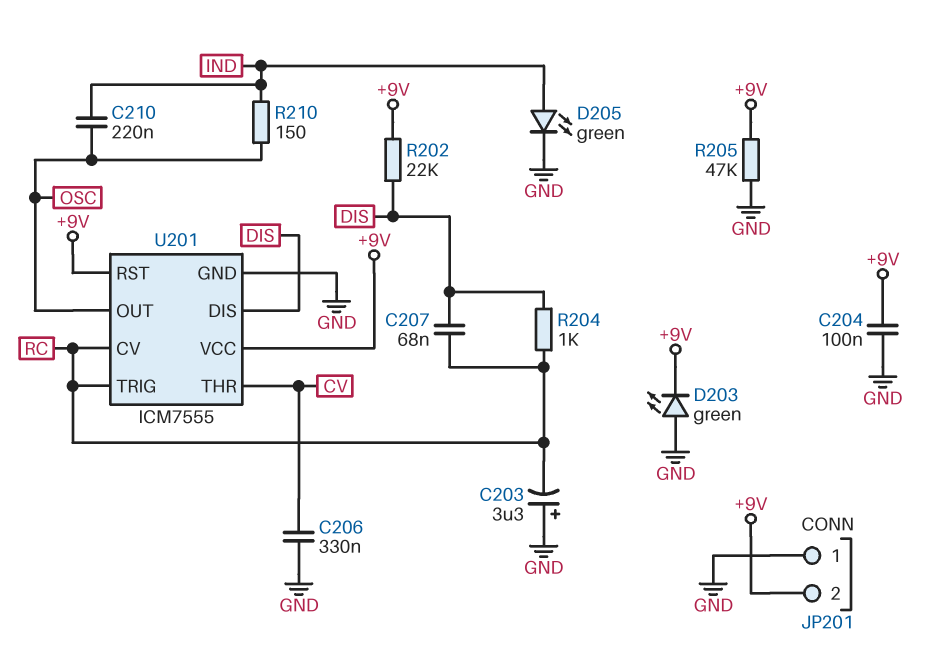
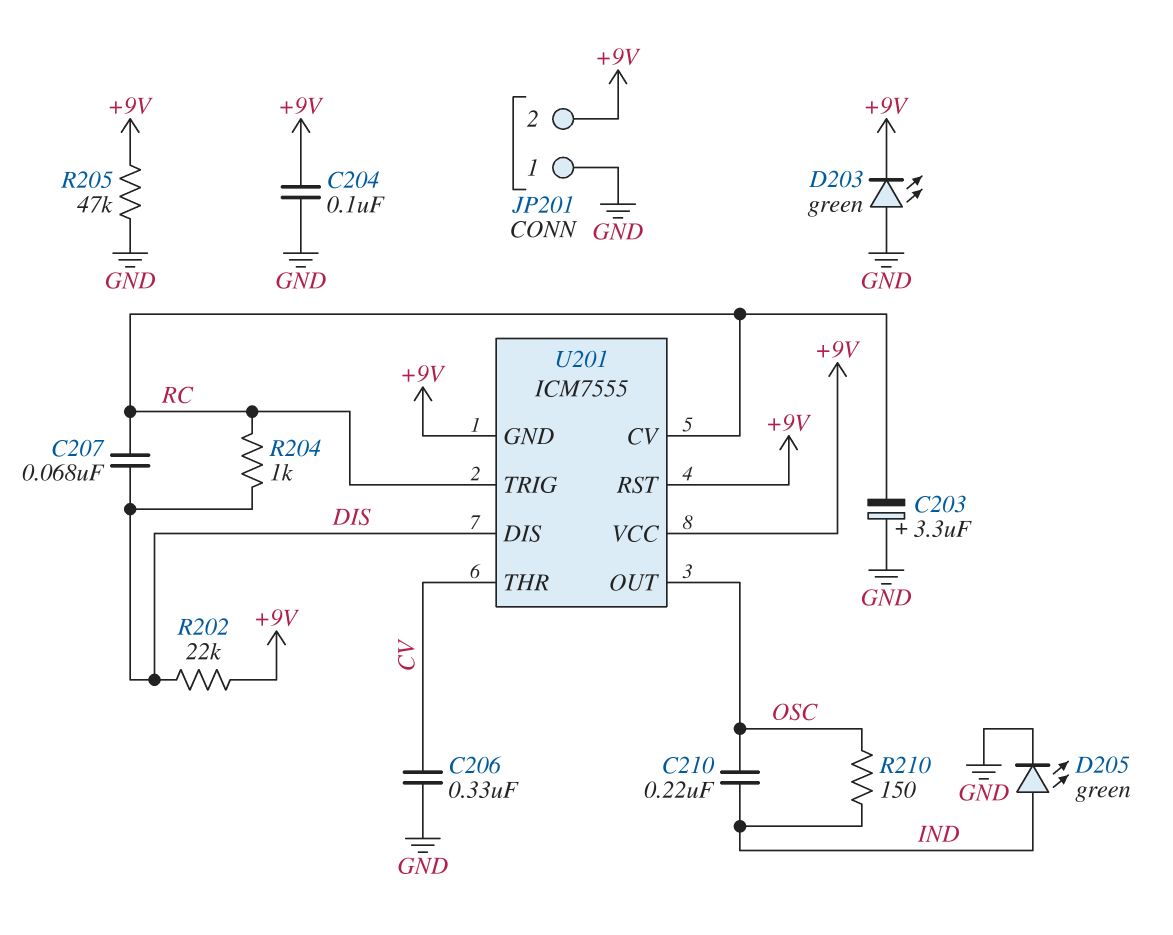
U201 pin GND: GND -> +9V

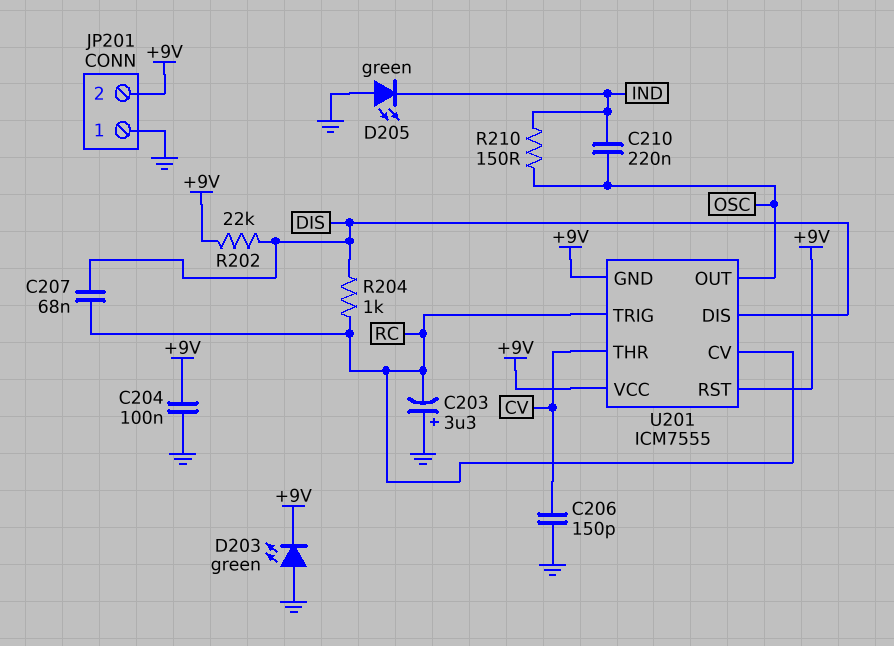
C206: 330nF (CV, GND) -> 150pF (CV, GND)
D205: LED green (A IND, K GND) -> LED green (A GND, K IND)
R205: 47k (+9V, GND) -> none

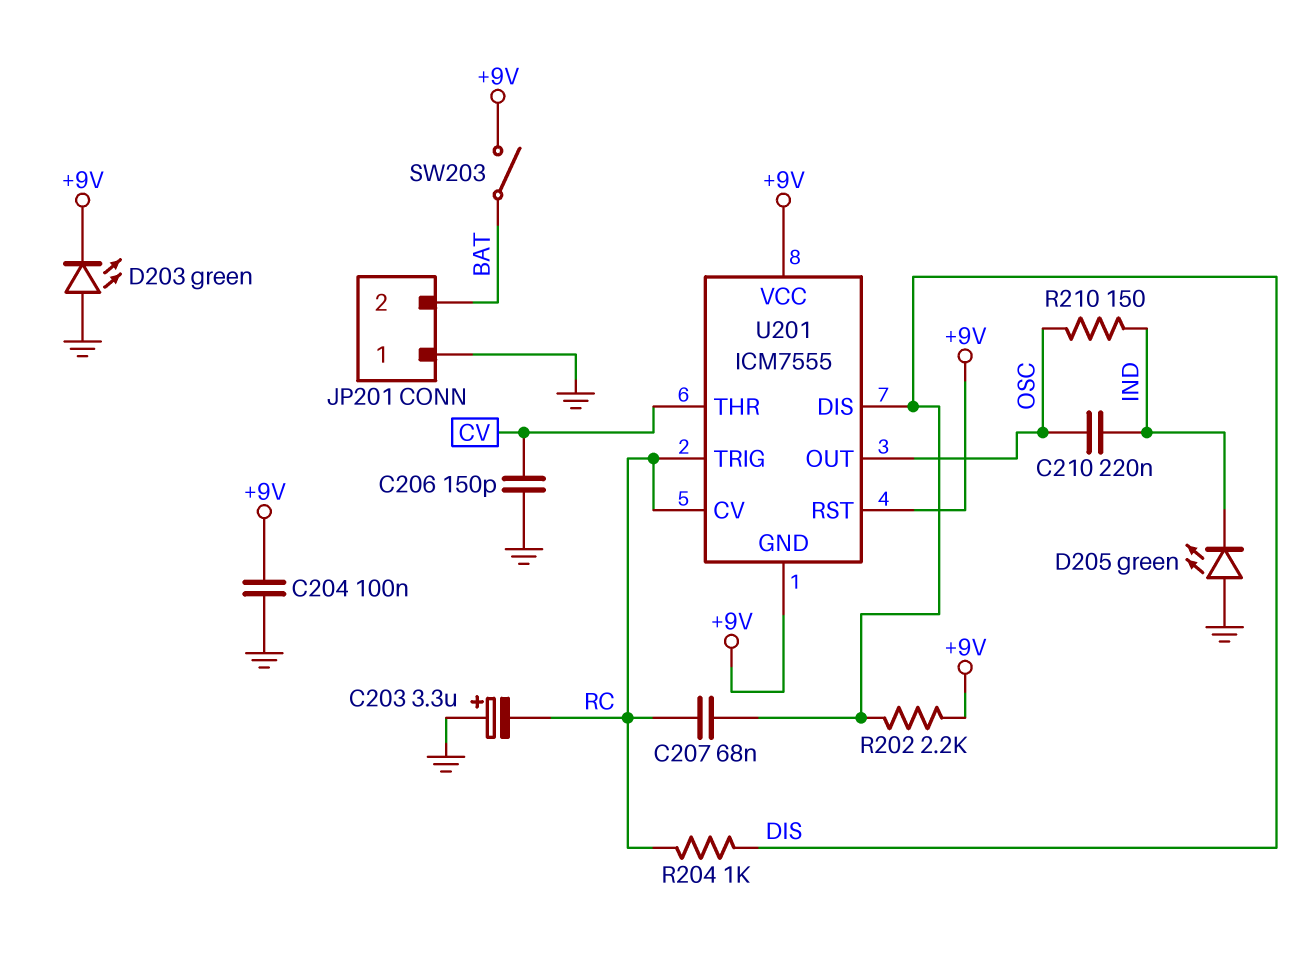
JP201 pin 2: +9V -> BAT
R202: 22k (+9V, DIS) -> 2.2k (+9V, DIS)
SW203: none -> switch (+9V, BAT)

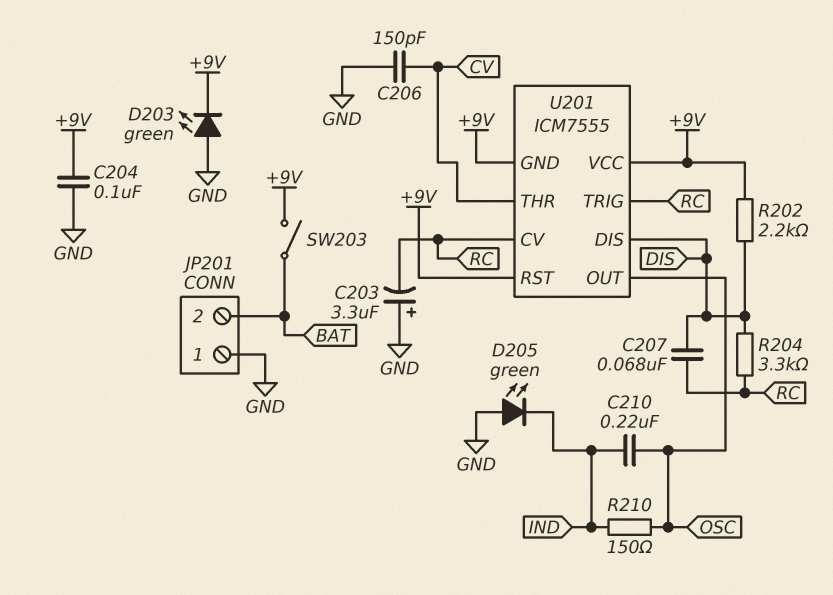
R204: 1k (DIS, RC) -> 3.3k (DIS, RC)

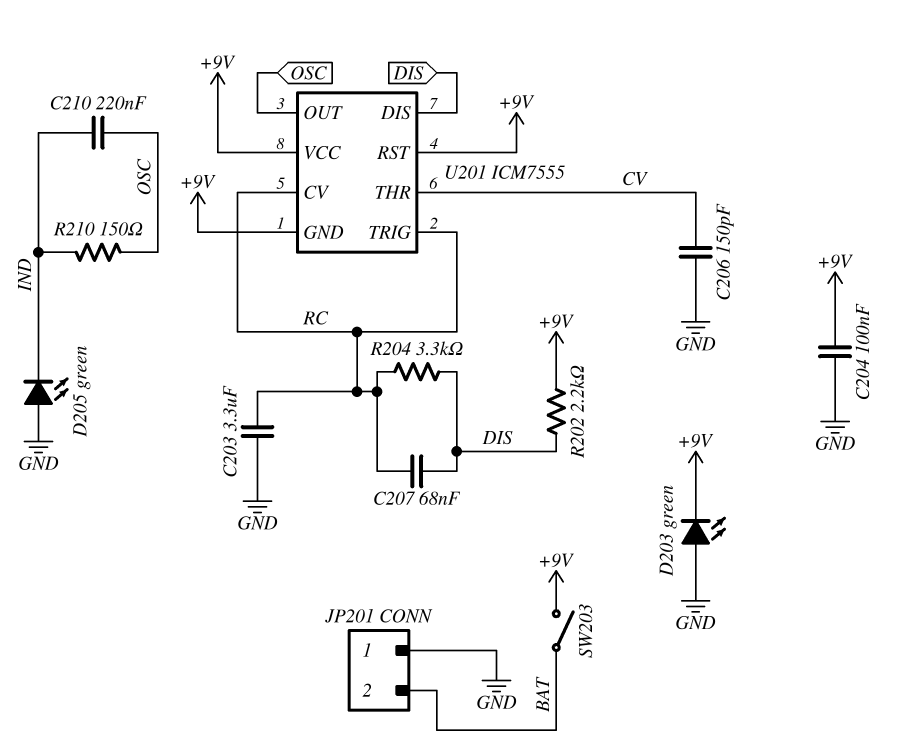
C203: 3.3uF (plus GND, minus RC) -> 3.3uF (GND, RC)

